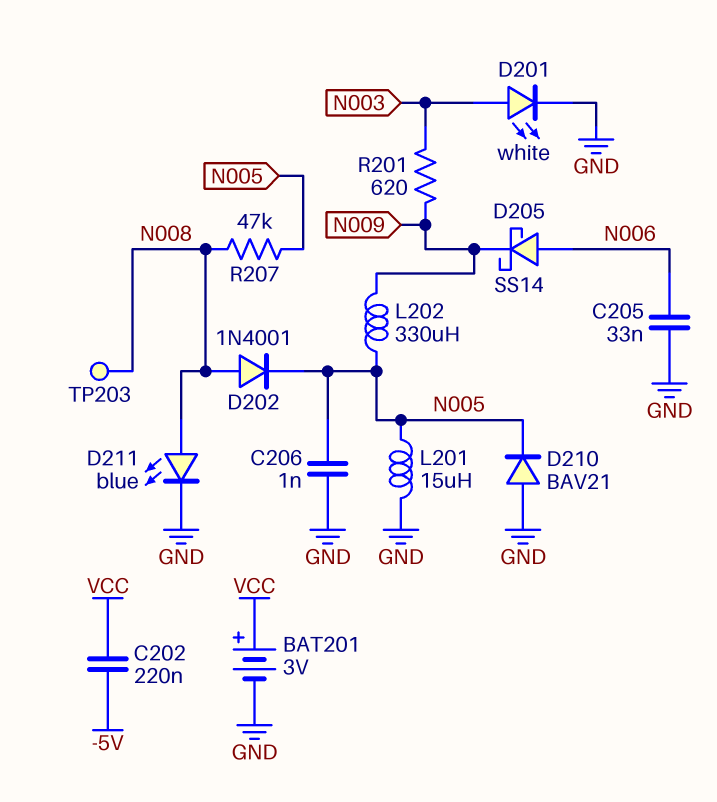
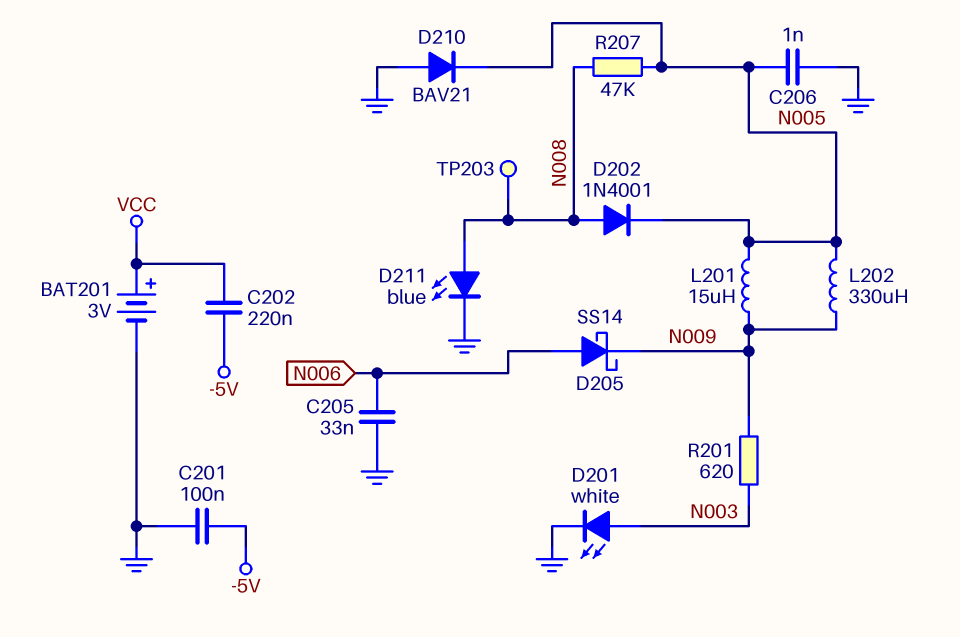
C201: none -> 100nF (-5V, GND)
L201: 15uH (GND, N005) -> 15uH (N005, N009)

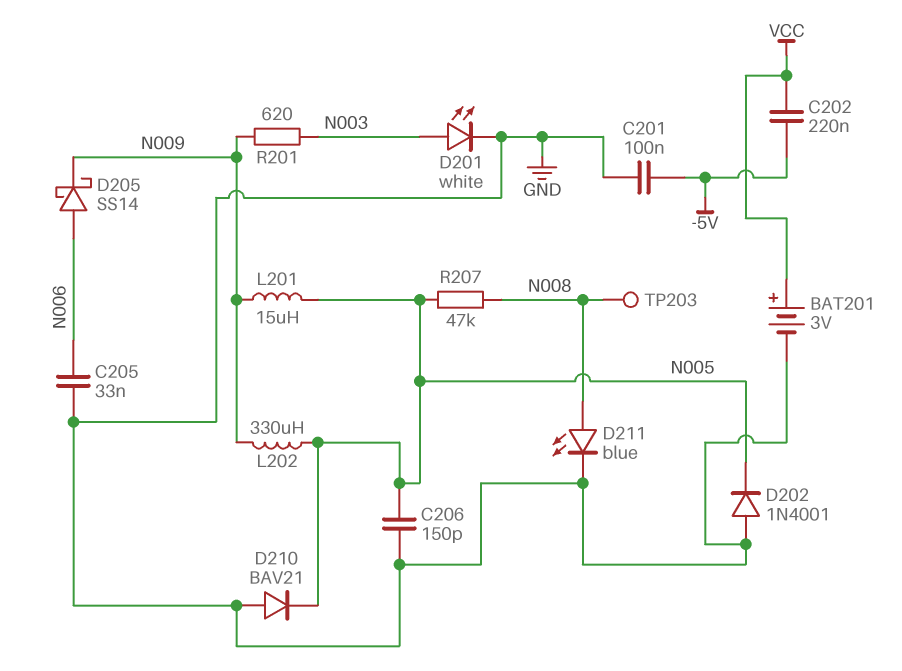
C206: 1nF (GND, N005) -> 150pF (GND, N005)
D202: diode 1N4001 (A N008, K N005) -> diode 1N4001 (A GND, K N005)

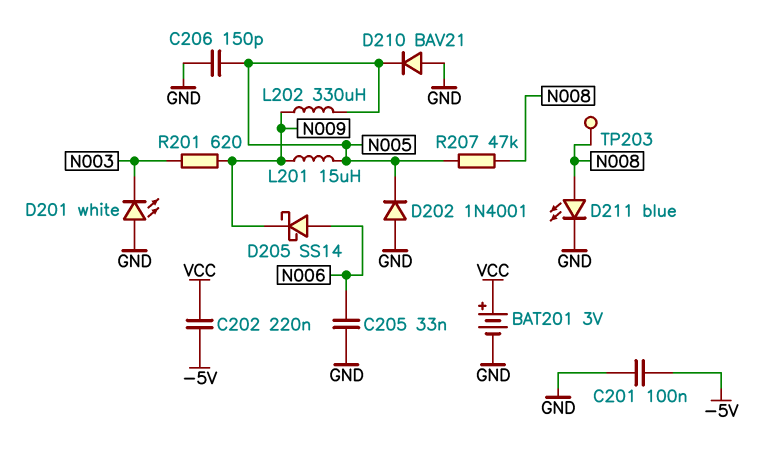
D201: LED white (A N003, K GND) -> LED white (A GND, K N003)

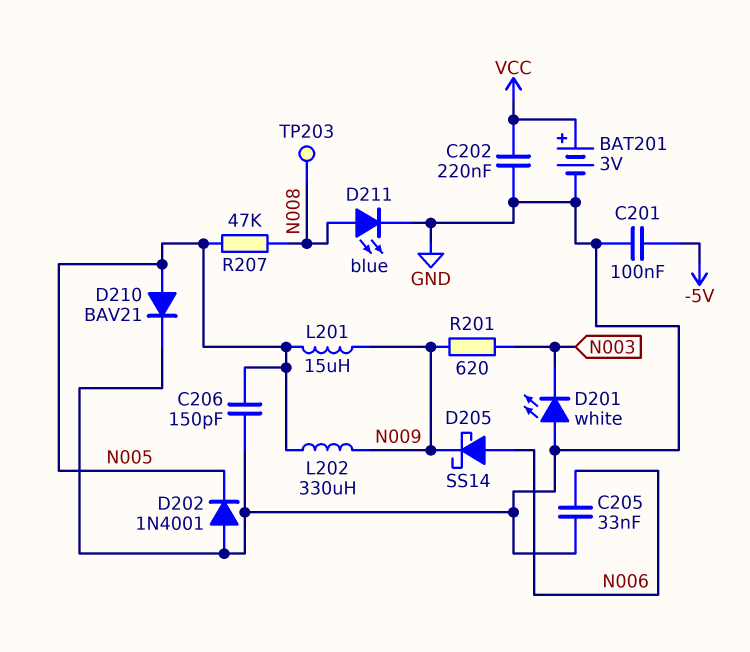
C202: 220nF (-5V, VCC) -> 220nF (GND, VCC)
D210: diode BAV21 (A GND, K N005) -> diode BAV21 (A N005, K GND)

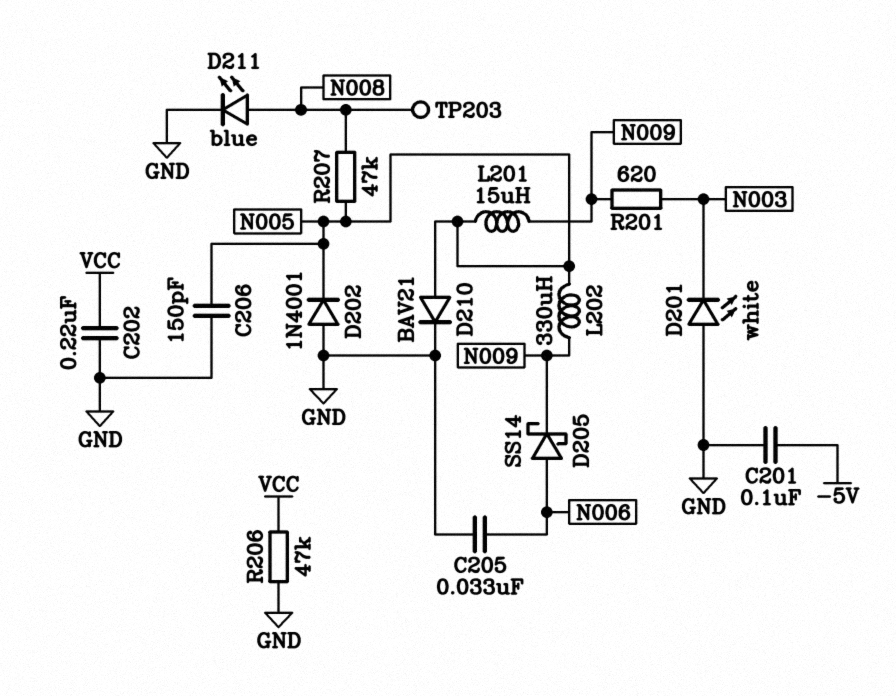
BAT201: 3V (plus VCC, minus GND) -> none
R206: none -> 47k (GND, VCC)

